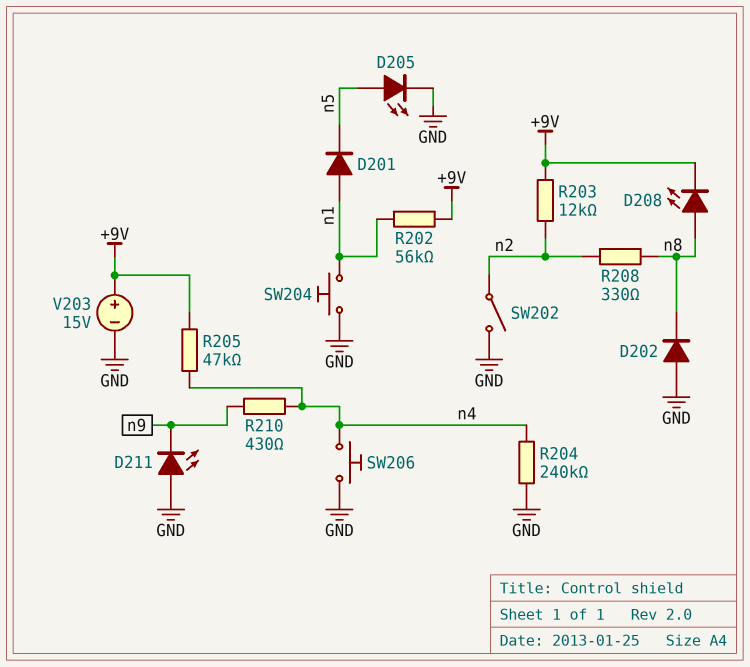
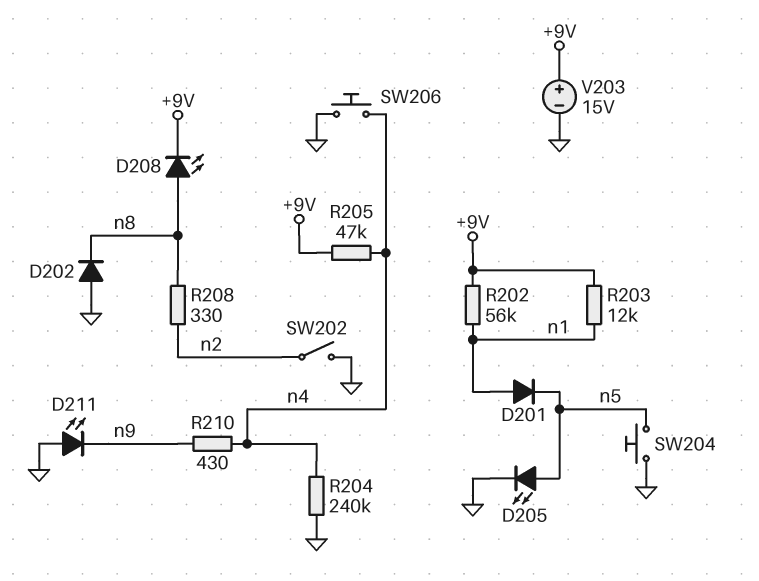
R203: 12k (+9V, n2) -> 12k (+9V, n1)
SW204: button (GND, n1) -> button (GND, n5)

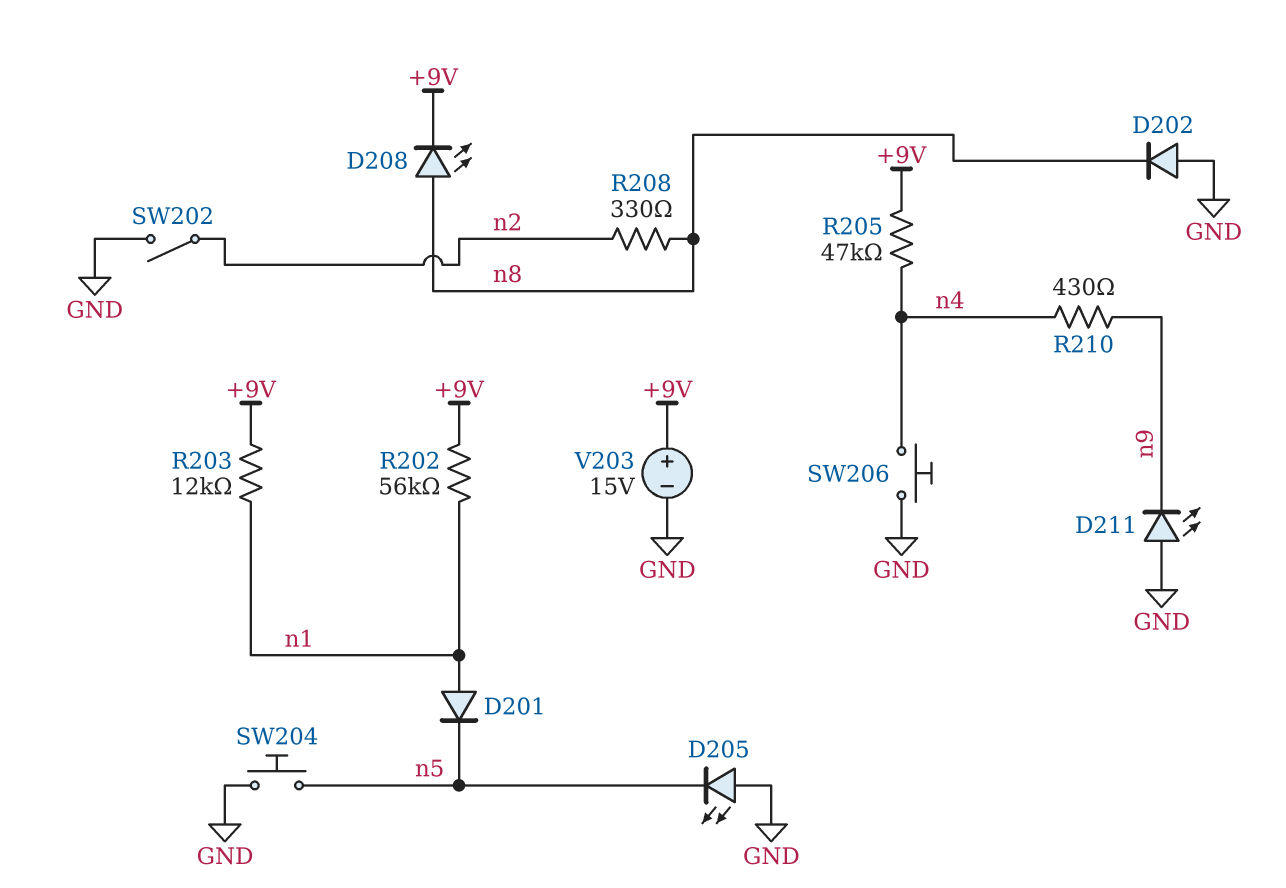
D205: LED (A n5, K GND) -> LED (A GND, K n5)
R204: 240k (GND, n4) -> none

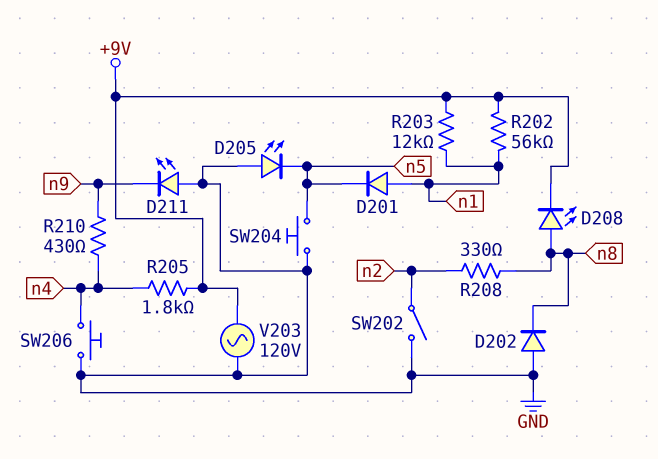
R205: 47k (+9V, n4) -> 1.8k (+9V, n4)
V203: 15V (plus +9V, minus GND) -> AC 120V (+9V, GND)

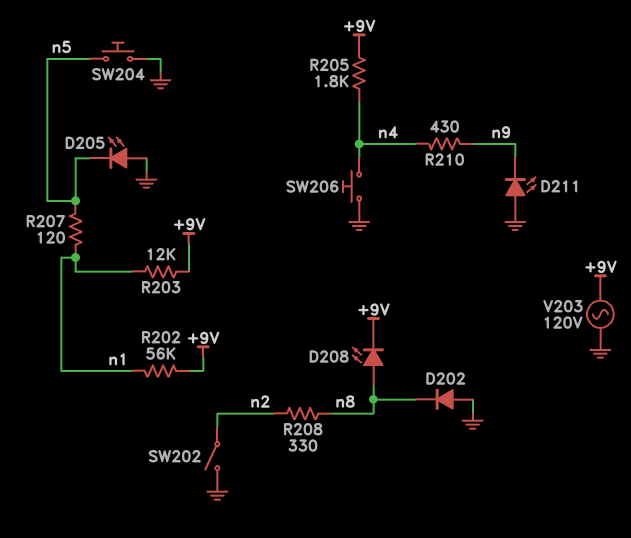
D201: diode (A n1, K n5) -> none
R207: none -> 120 (n1, n5)

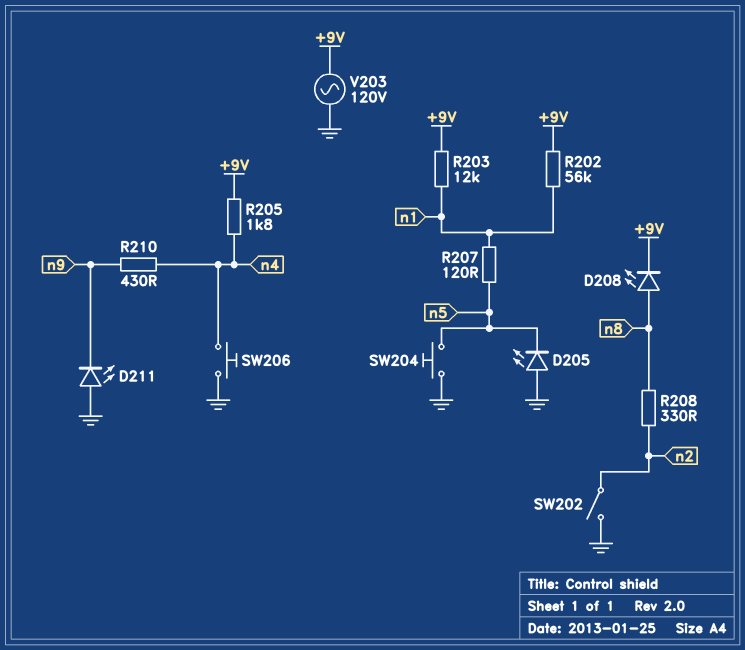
D202: diode (A GND, K n8) -> none

